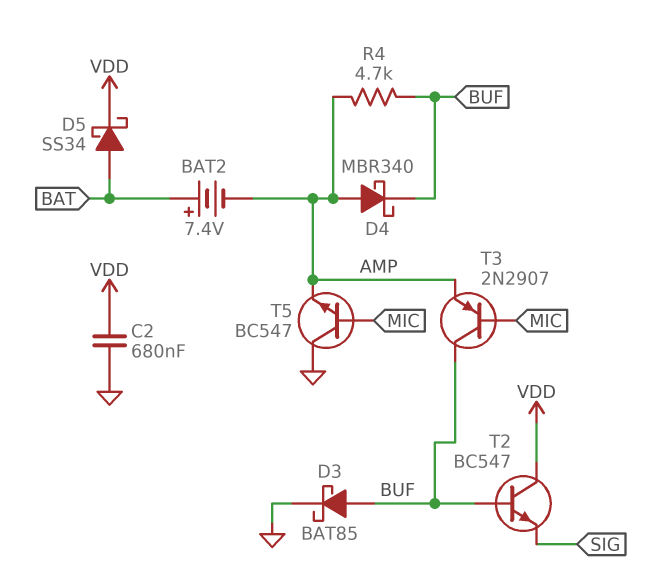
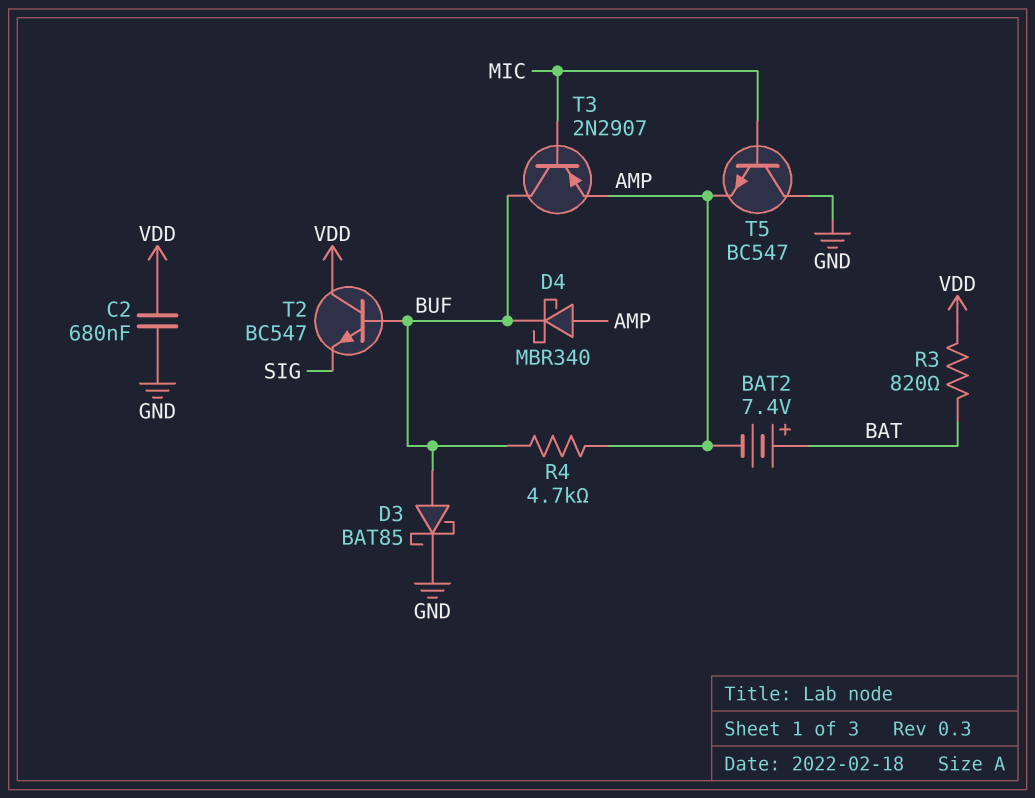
D5: schottky SS34 (A BAT, K VDD) -> none
R3: none -> 820 (BAT, VDD)

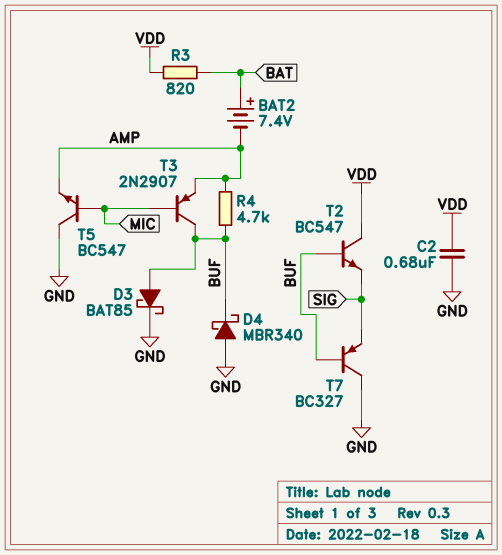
D4: schottky MBR340 (A AMP, K BUF) -> schottky MBR340 (A GND, K BUF)
T7: none -> PNP BC327 (B BUF, C GND, E SIG)

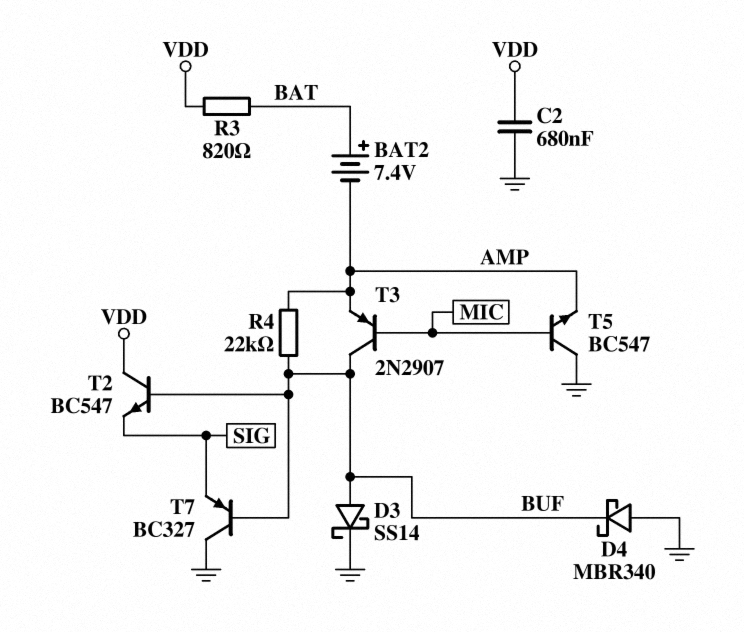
D3: schottky BAT85 (A BUF, K GND) -> schottky SS14 (A BUF, K GND)
R4: 4.7k (AMP, BUF) -> 22k (AMP, BUF)

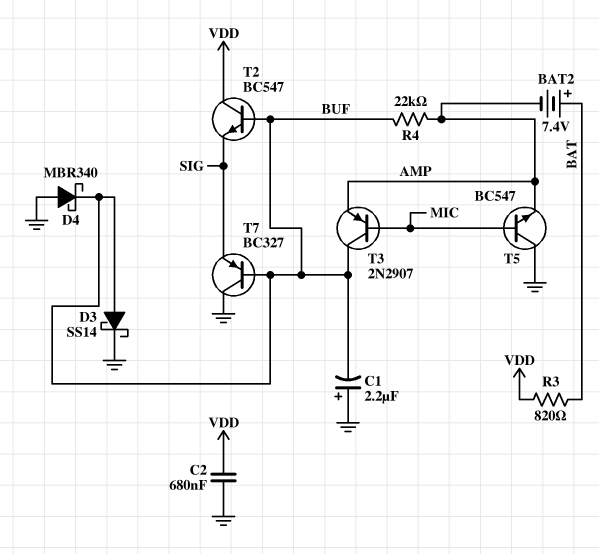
C1: none -> 2.2uF (plus GND, minus BUF)

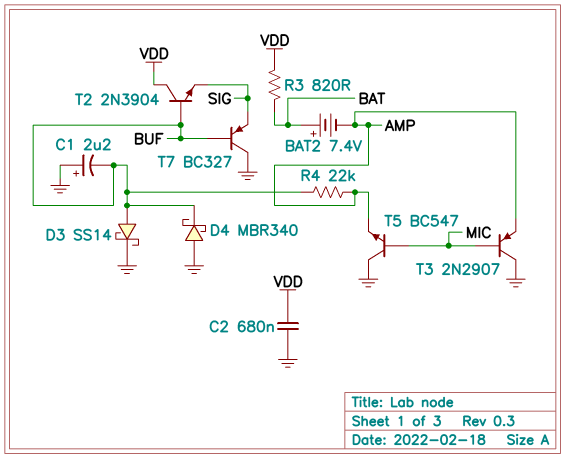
T2: NPN BC547 (B BUF, C VDD, E SIG) -> NPN 2N3904 (B BUF, C VDD, E SIG)
T3: PNP 2N2907 (B MIC, C BUF, E AMP) -> PNP 2N2907 (B MIC, C GND, E AMP)

